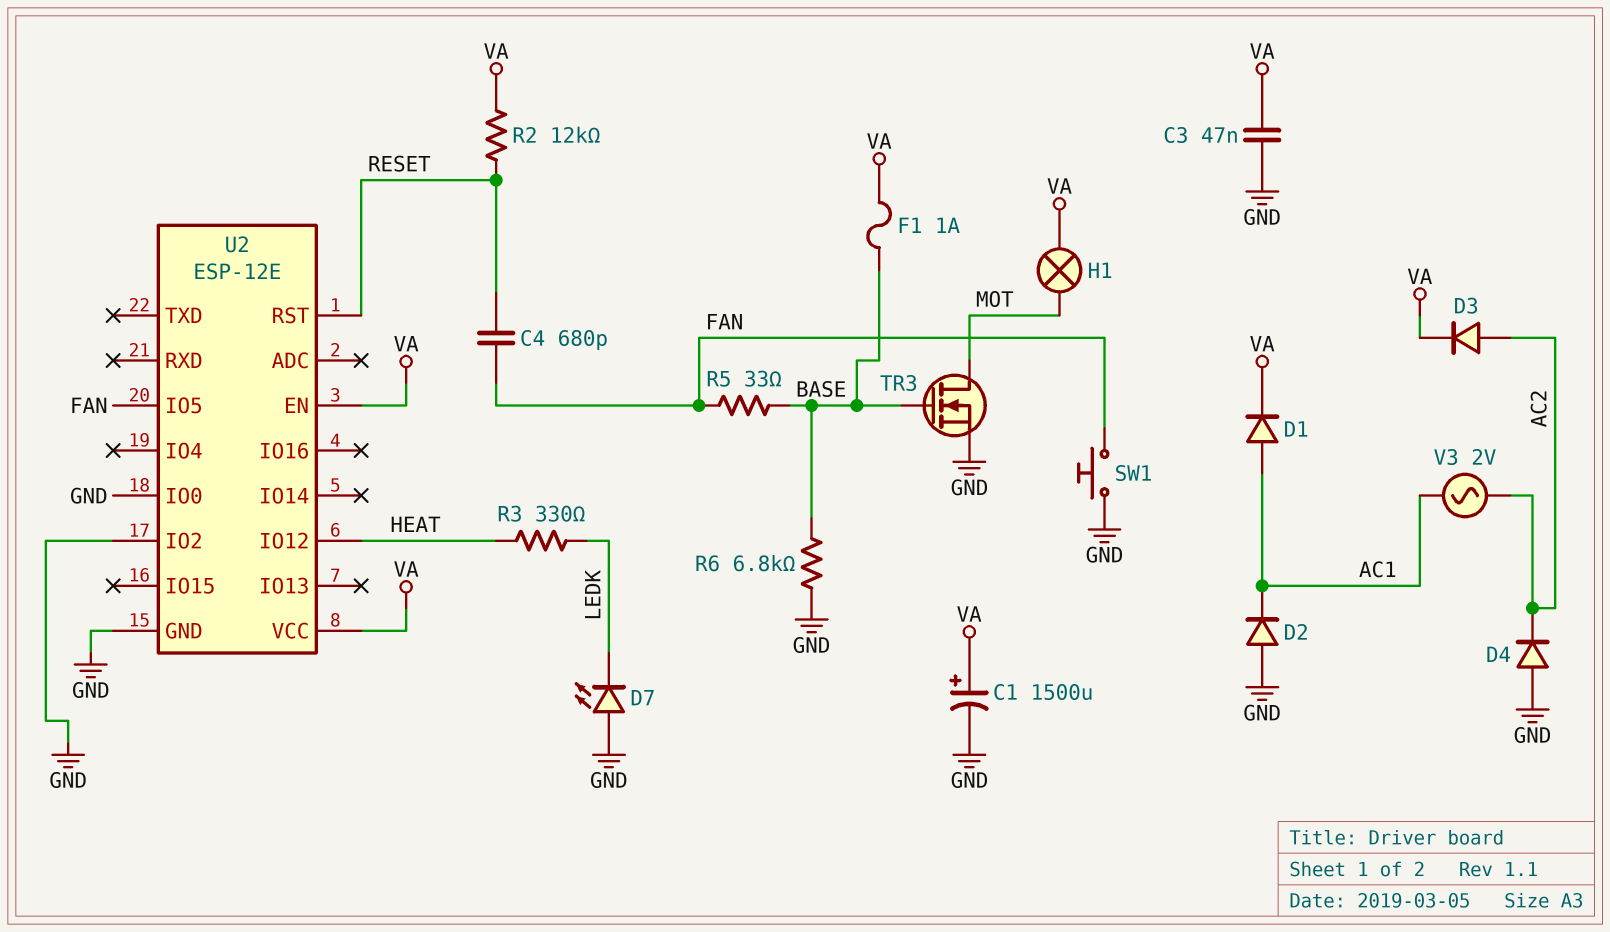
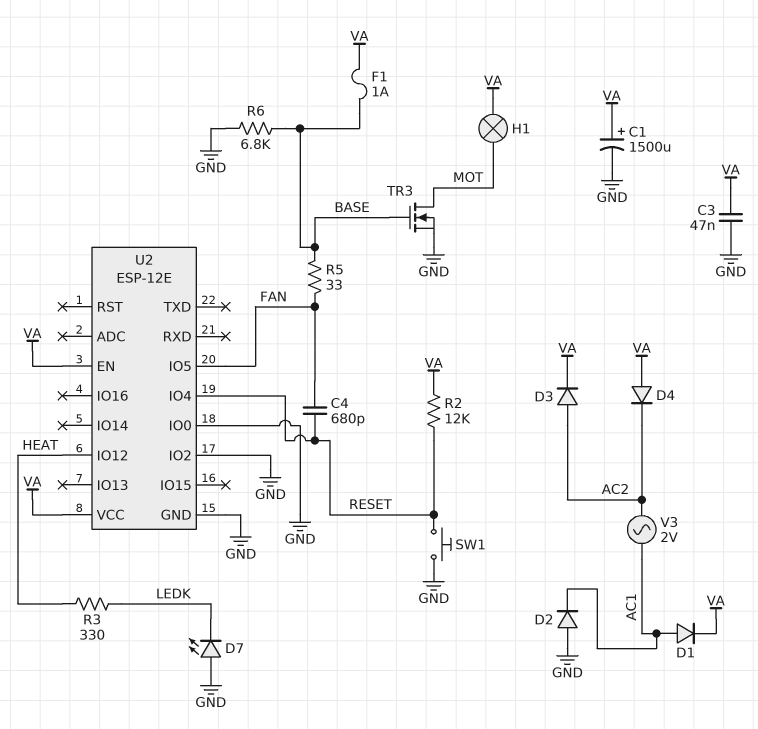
D4: diode (A GND, K AC2) -> diode (A VA, K AC2)
SW1: button (FAN, GND) -> button (GND, RESET)
U2 pin IO4: none -> RESET
U2 pin RST: RESET -> none

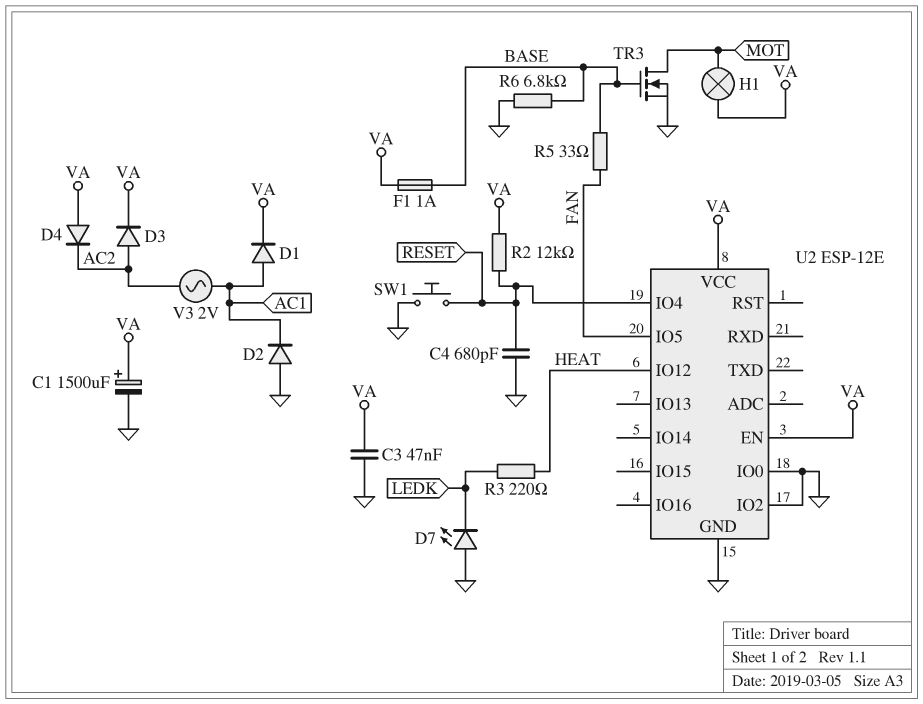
C4: 680pF (FAN, RESET) -> 680pF (GND, RESET)
R3: 330 (HEAT, LEDK) -> 220 (HEAT, LEDK)

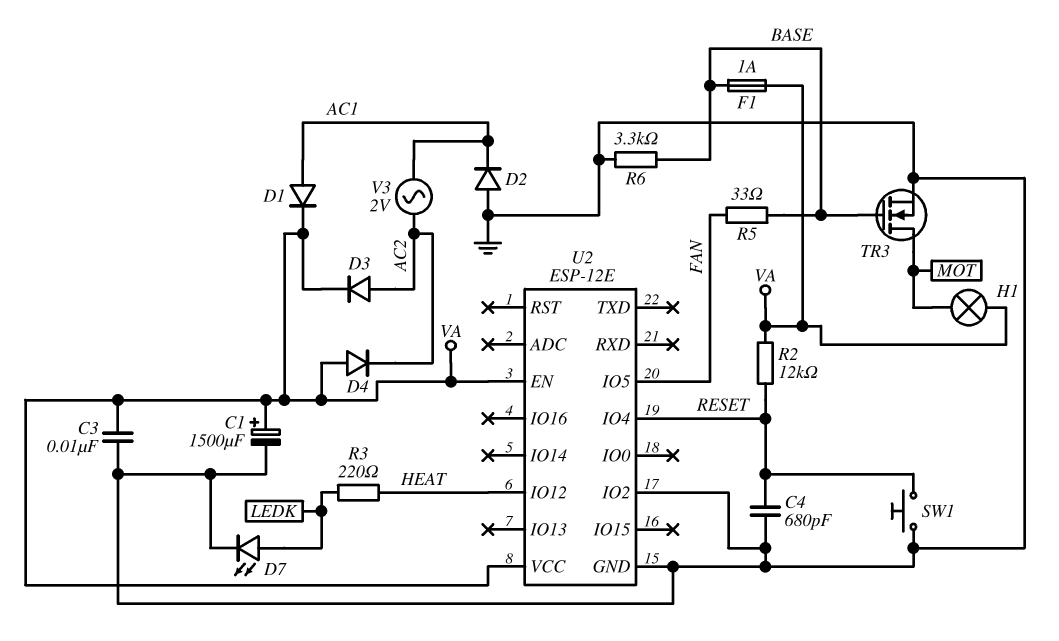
C3: 47nF (GND, VA) -> 10nF (GND, VA)
D7: LED (A GND, K LEDK) -> LED (A LEDK, K GND)
R6: 6.8k (BASE, GND) -> 3.3k (BASE, GND)
U2 pin IO0: GND -> none

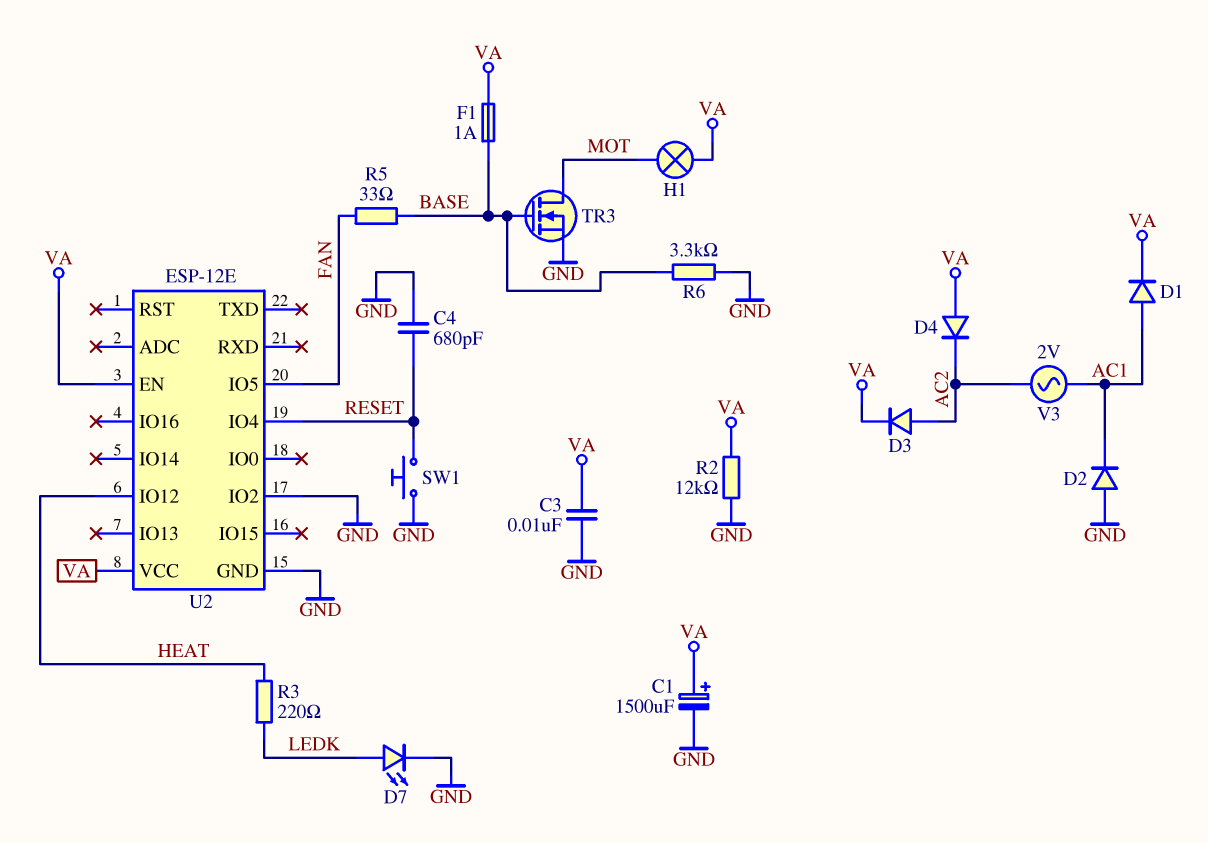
R2: 12k (RESET, VA) -> 12k (GND, VA)

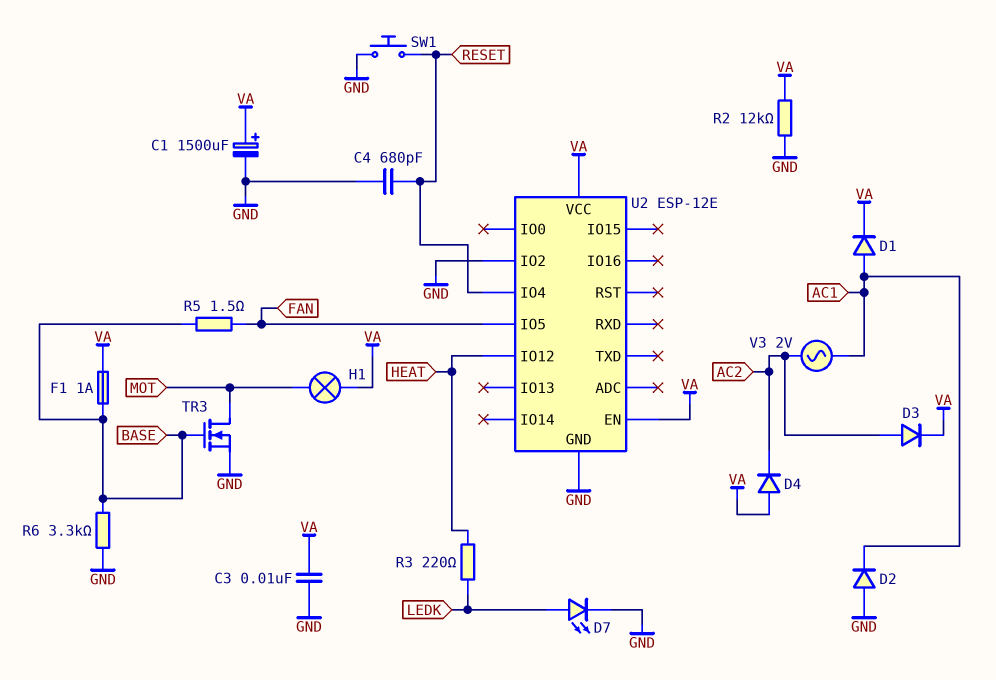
R5: 33 (BASE, FAN) -> 1.5 (BASE, FAN)

